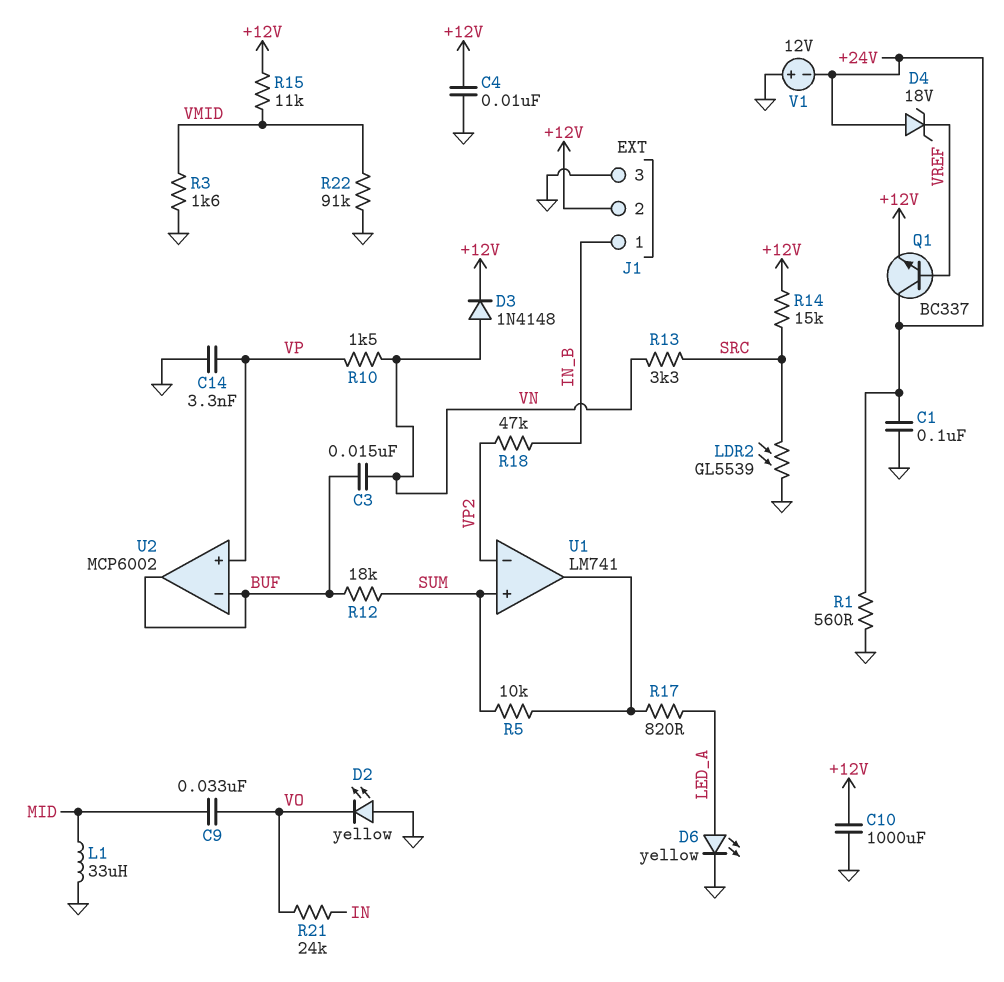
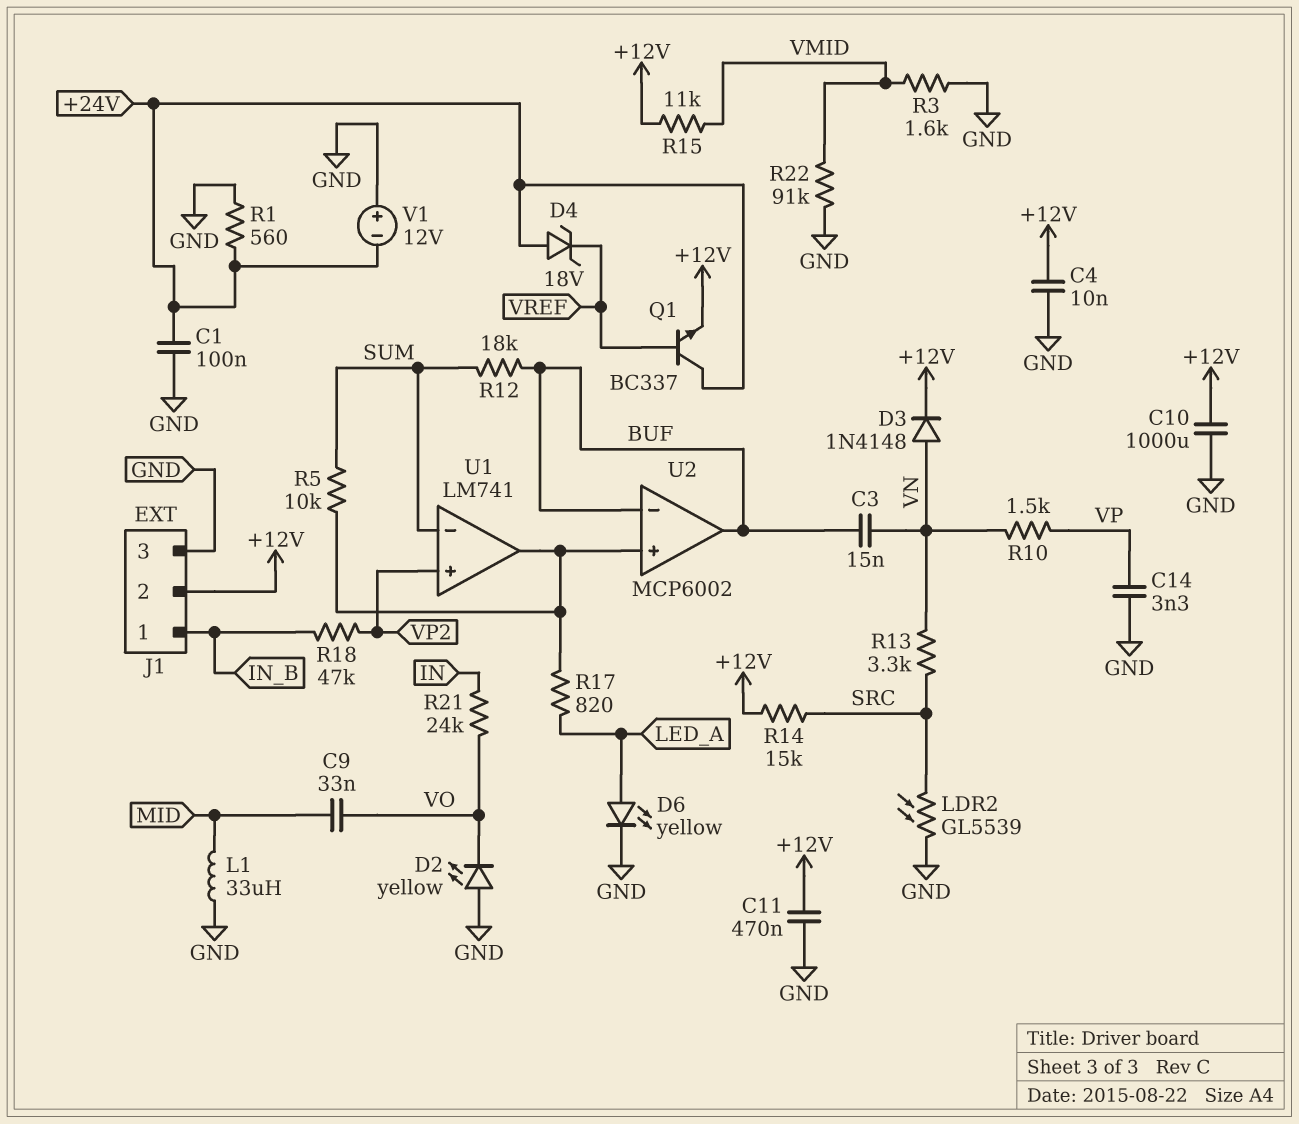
C11: none -> 470nF (+12V, GND)
U1 pin in+: SUM -> VP2
U1 pin in-: VP2 -> SUM
U2 pin in+: VP -> U1/out

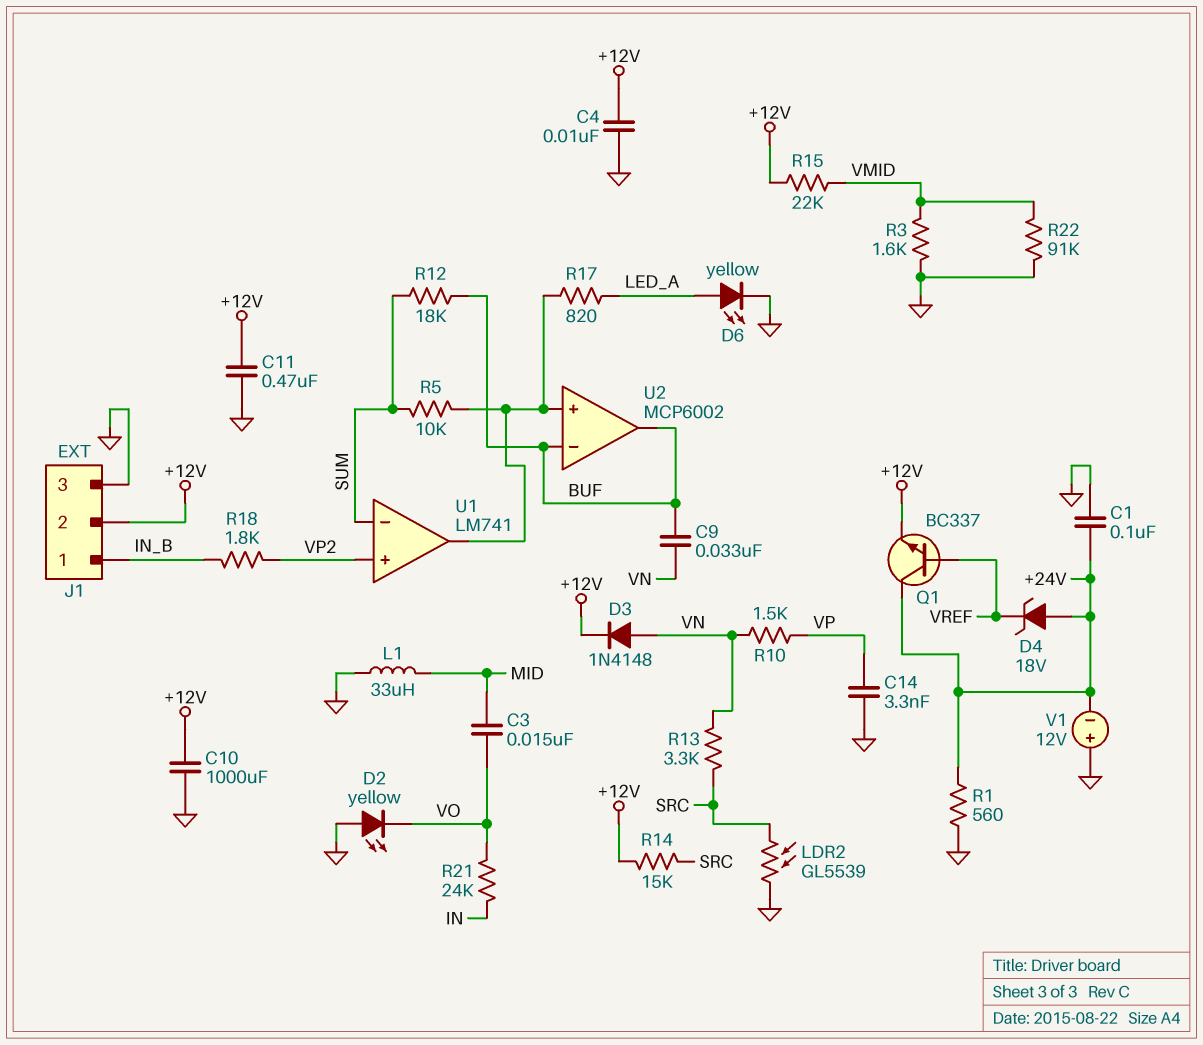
C3: 15nF (BUF, VN) -> 15nF (MID, VO)
C9: 33nF (MID, VO) -> 33nF (BUF, VN)
R15: 11k (+12V, VMID) -> 22k (+12V, VMID)
R18: 47k (IN_B, VP2) -> 1.8k (IN_B, VP2)

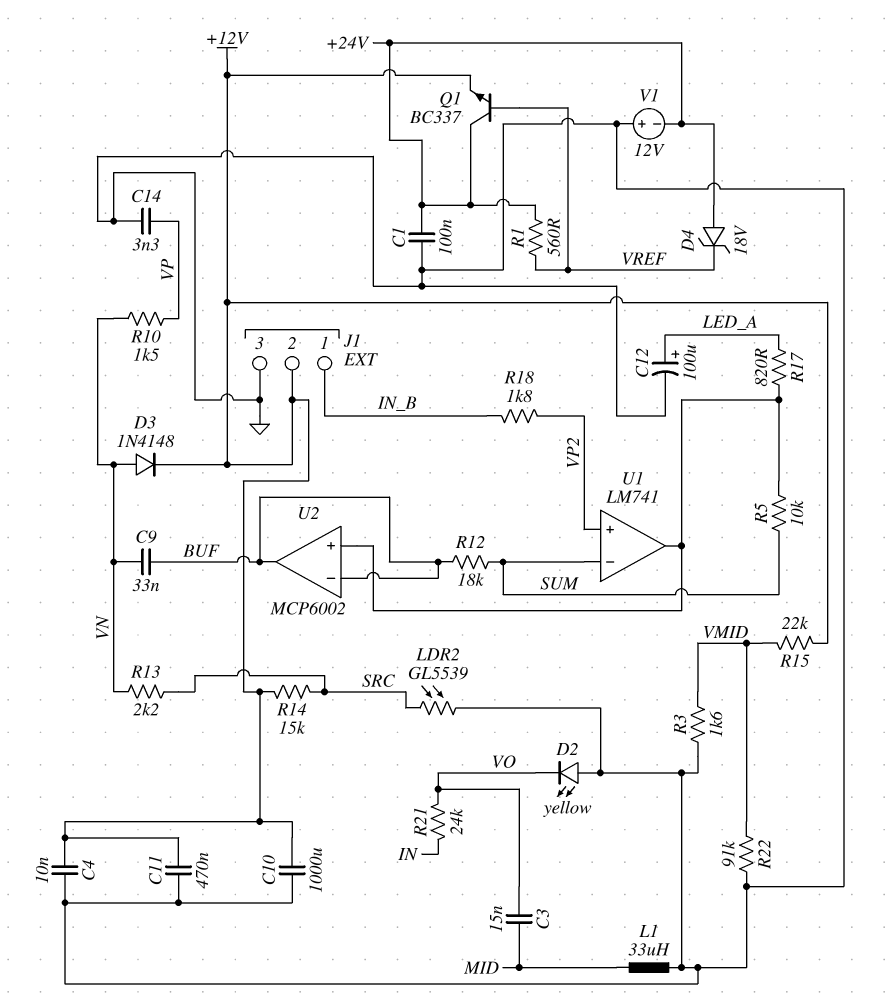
C12: none -> 100uF (plus LED_A, minus GND)
D6: LED yellow (A LED_A, K GND) -> none
R1: 560 (+24V, GND) -> 560 (+24V, VREF)
R13: 3.3k (SRC, VN) -> 2.2k (SRC, VN)

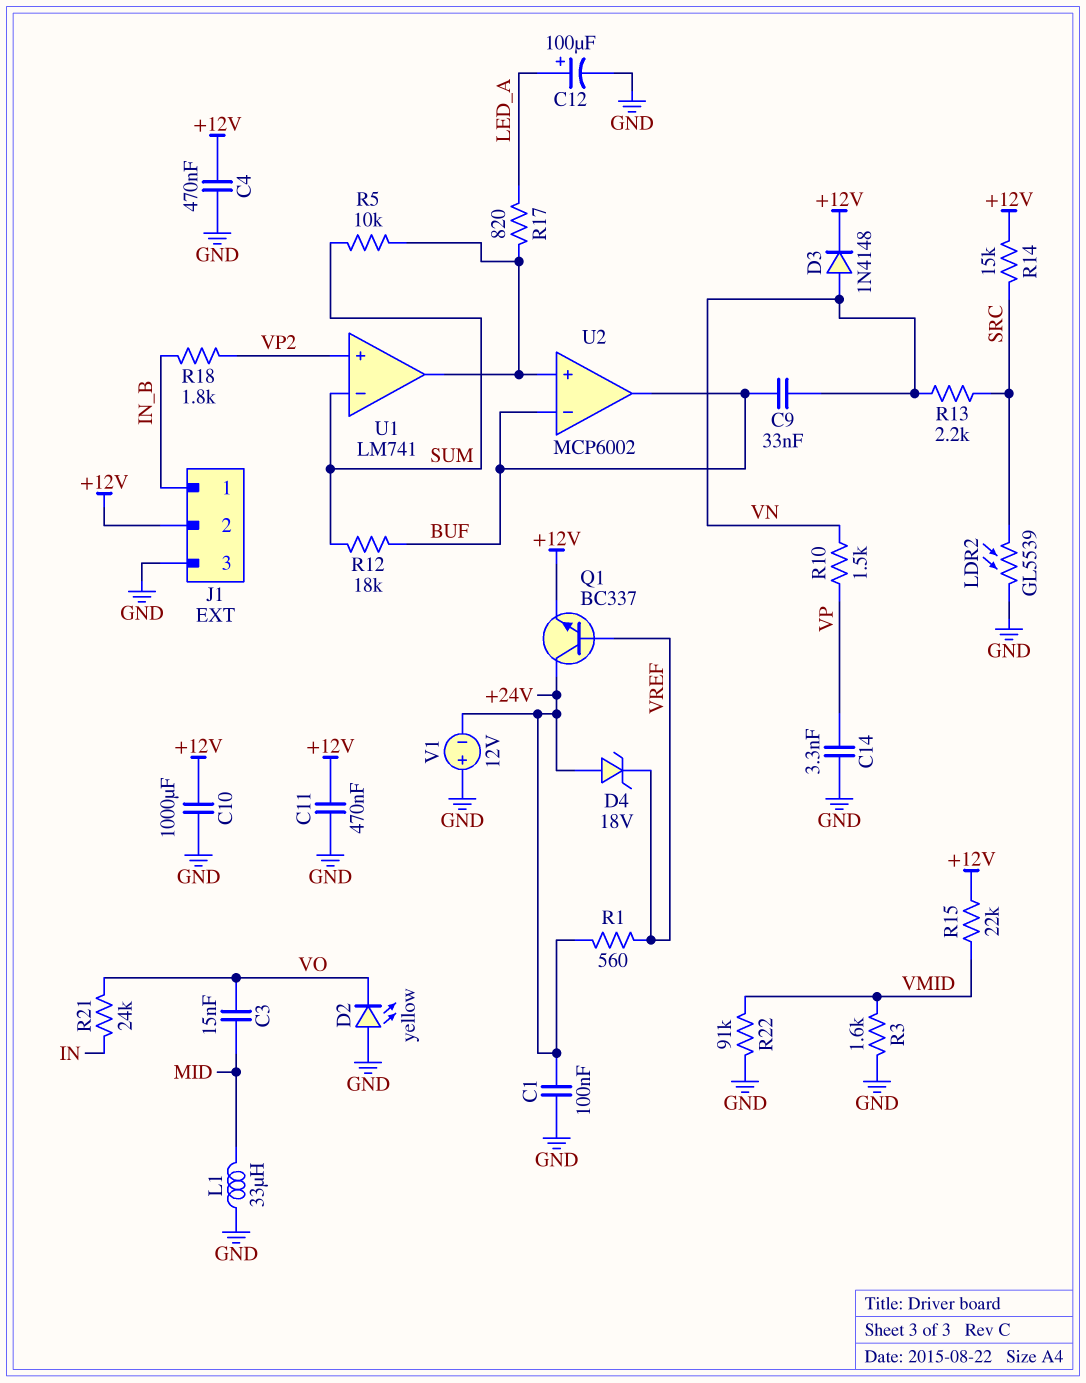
C4: 10nF (+12V, GND) -> 470nF (+12V, GND)

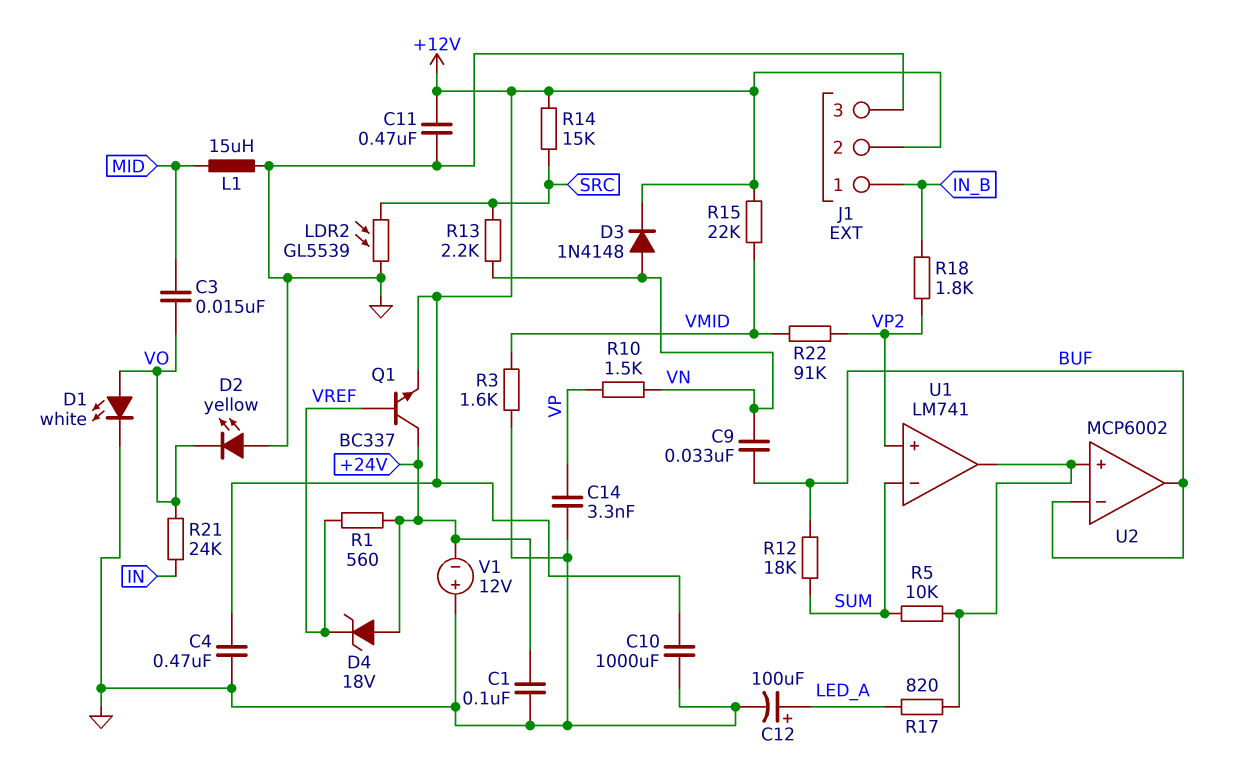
D1: none -> LED white (A VO, K GND)
L1: 33uH (GND, MID) -> 15uH (GND, MID)
R22: 91k (GND, VMID) -> 91k (VMID, VP2)

